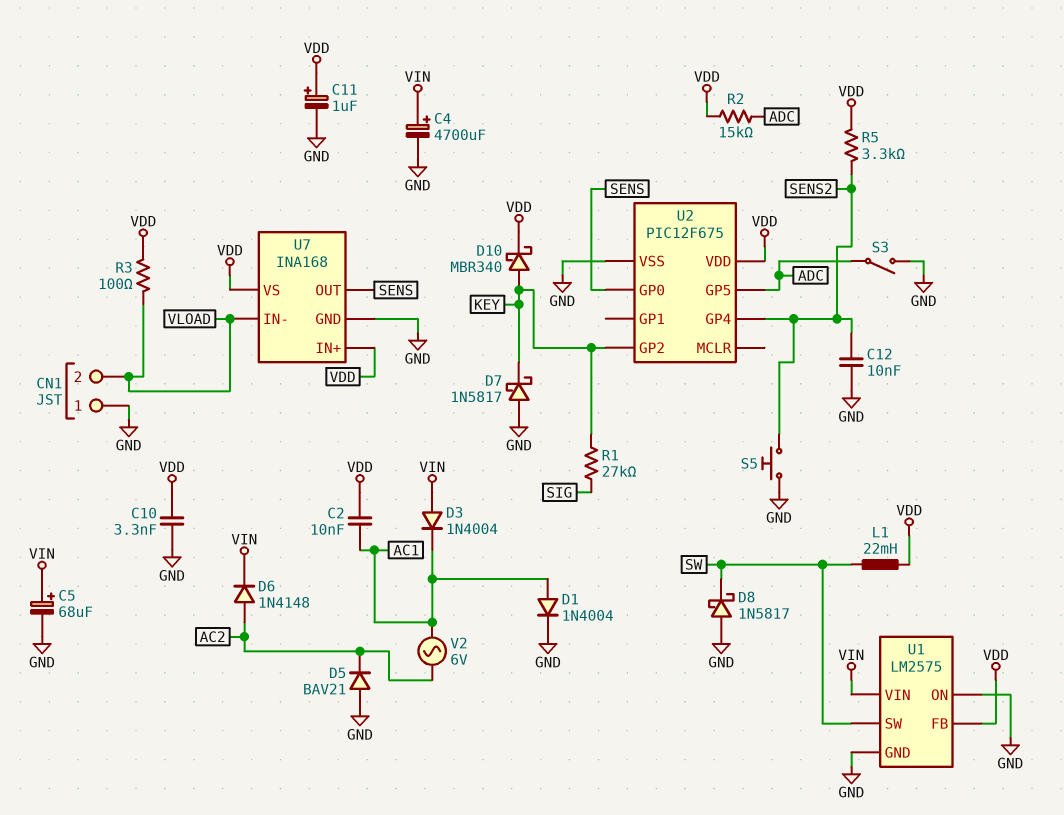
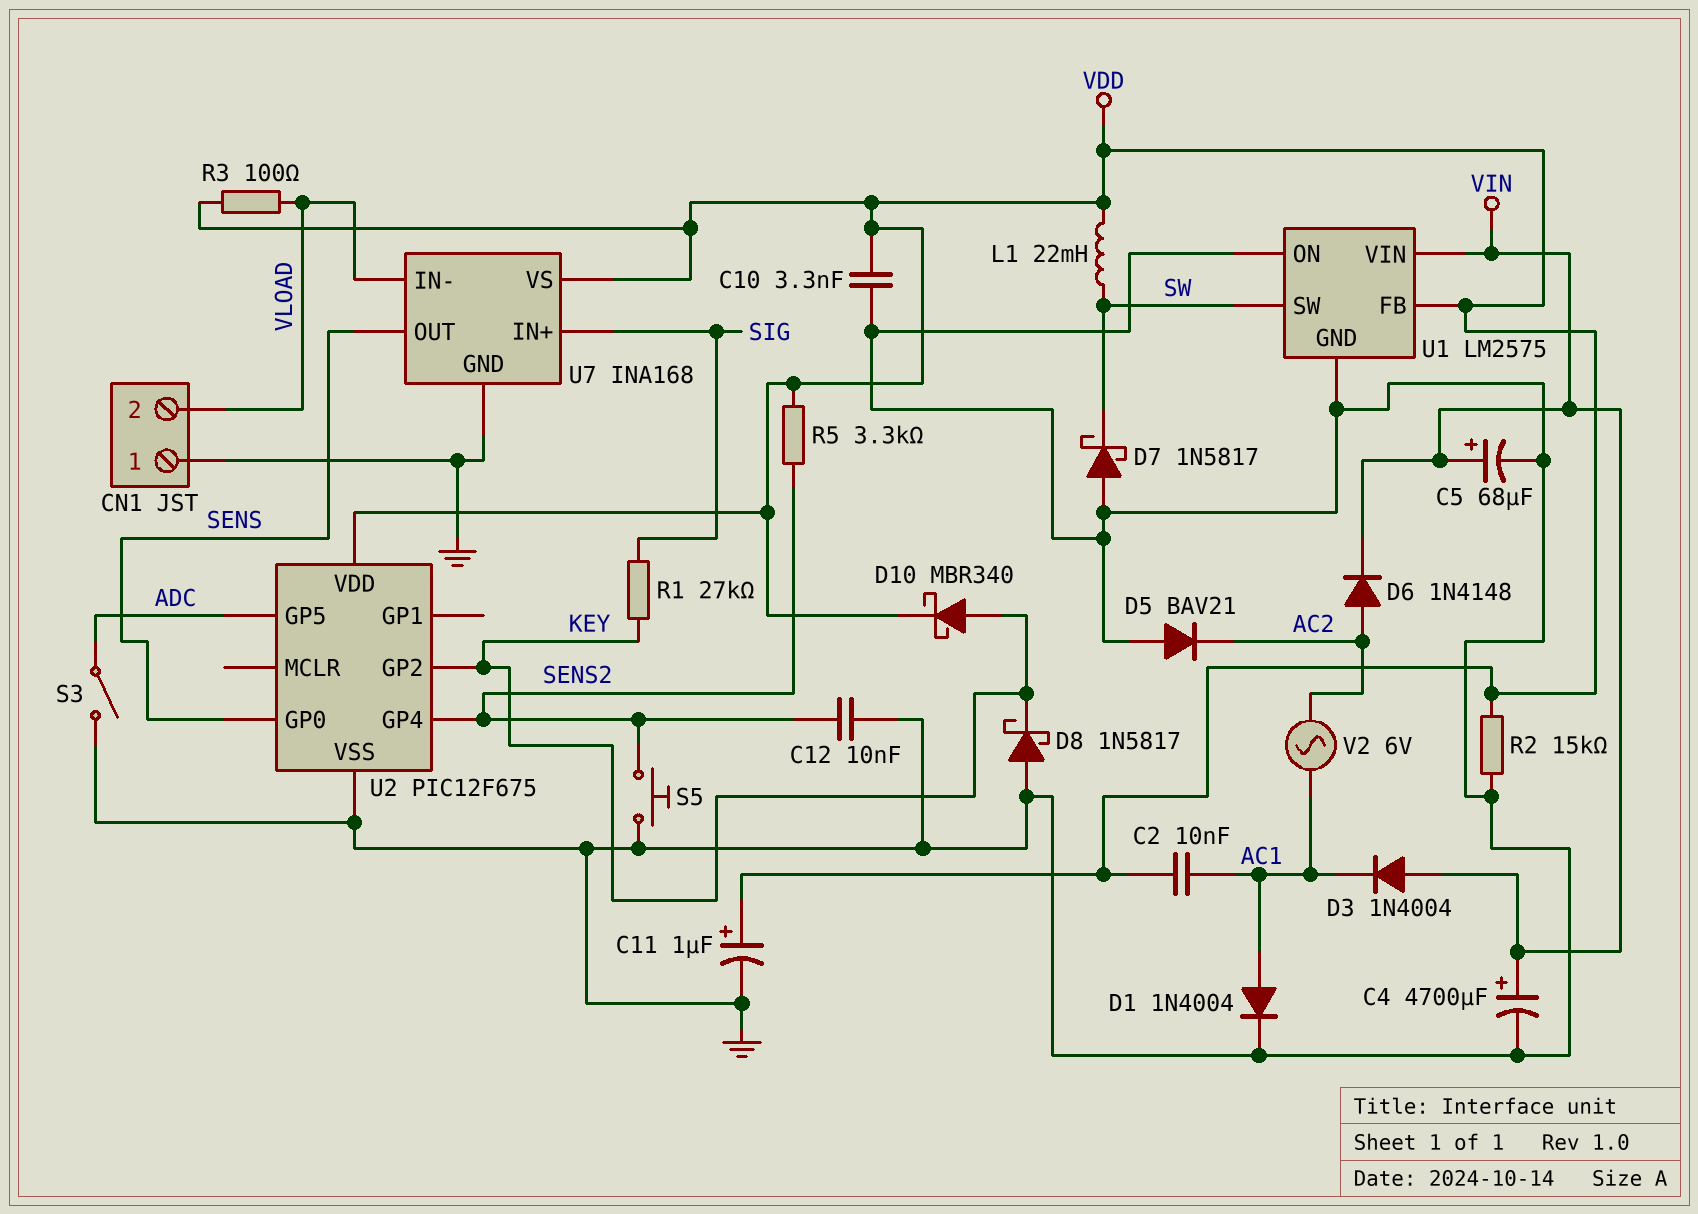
D7: schottky 1N5817 (A GND, K KEY) -> schottky 1N5817 (A GND, K SW)
D8: schottky 1N5817 (A GND, K SW) -> schottky 1N5817 (A GND, K KEY)
R2: 15k (ADC, VDD) -> 15k (GND, VDD)
U7 pin IN+: VDD -> SIG

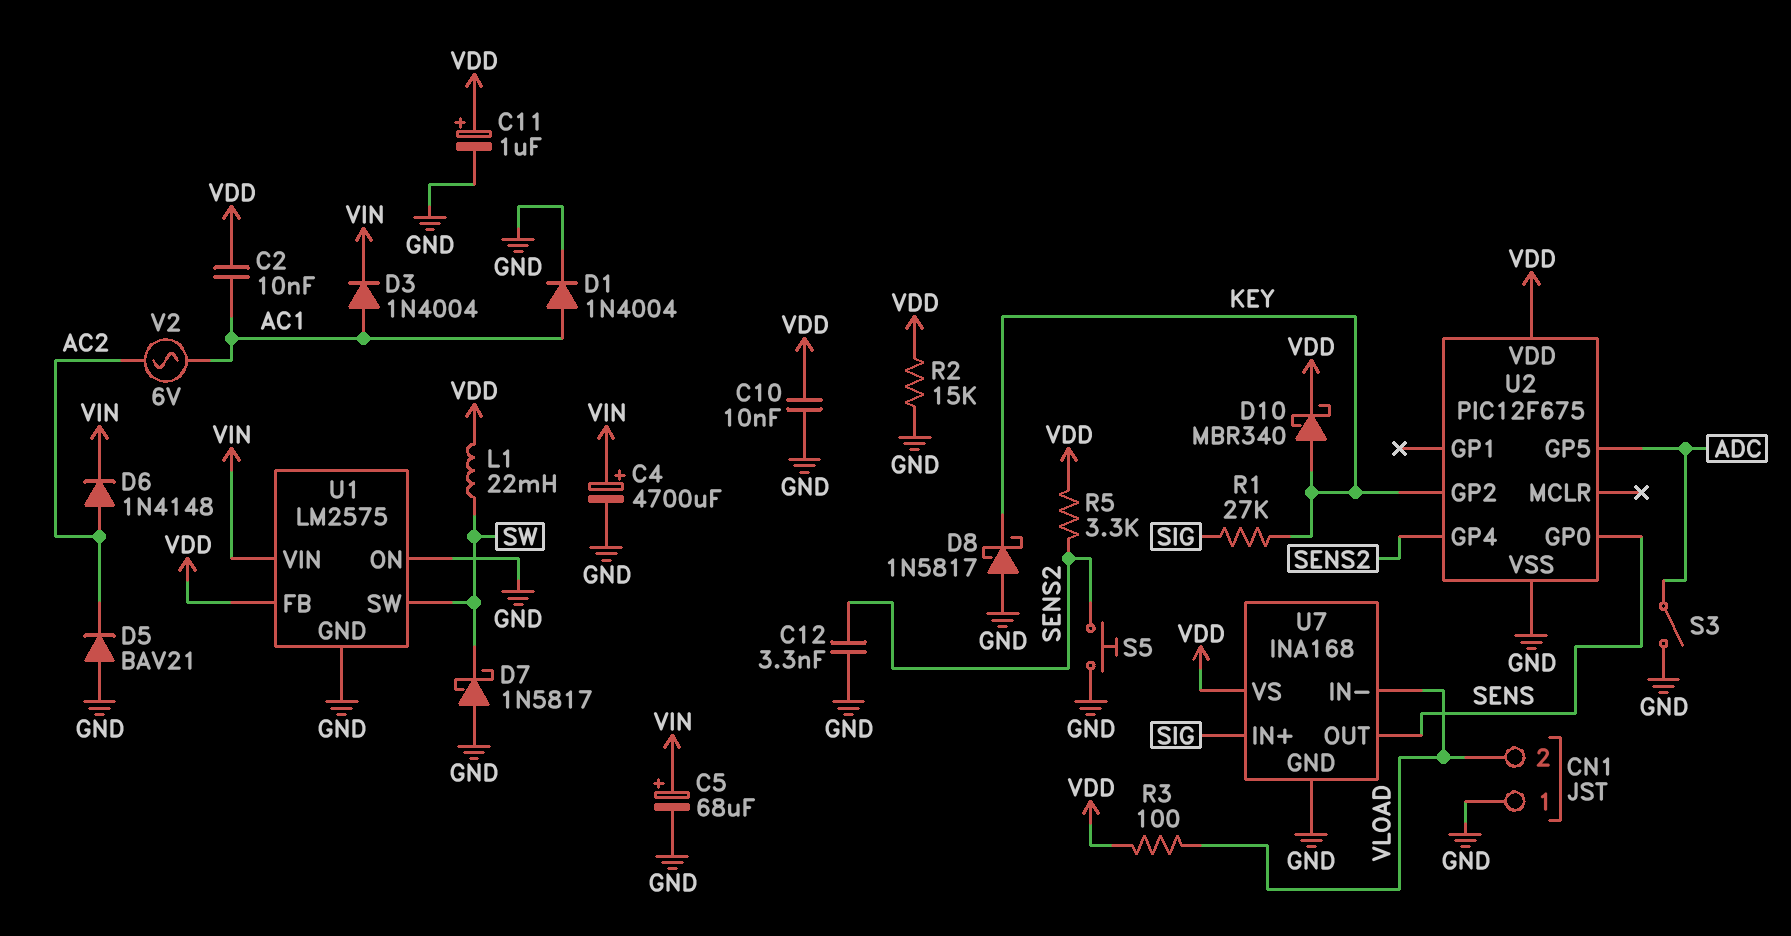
C10: 3.3nF (GND, VDD) -> 10nF (GND, VDD)
C12: 10nF (GND, SENS2) -> 3.3nF (GND, SENS2)
D3: diode 1N4004 (A VIN, K AC1) -> diode 1N4004 (A AC1, K VIN)

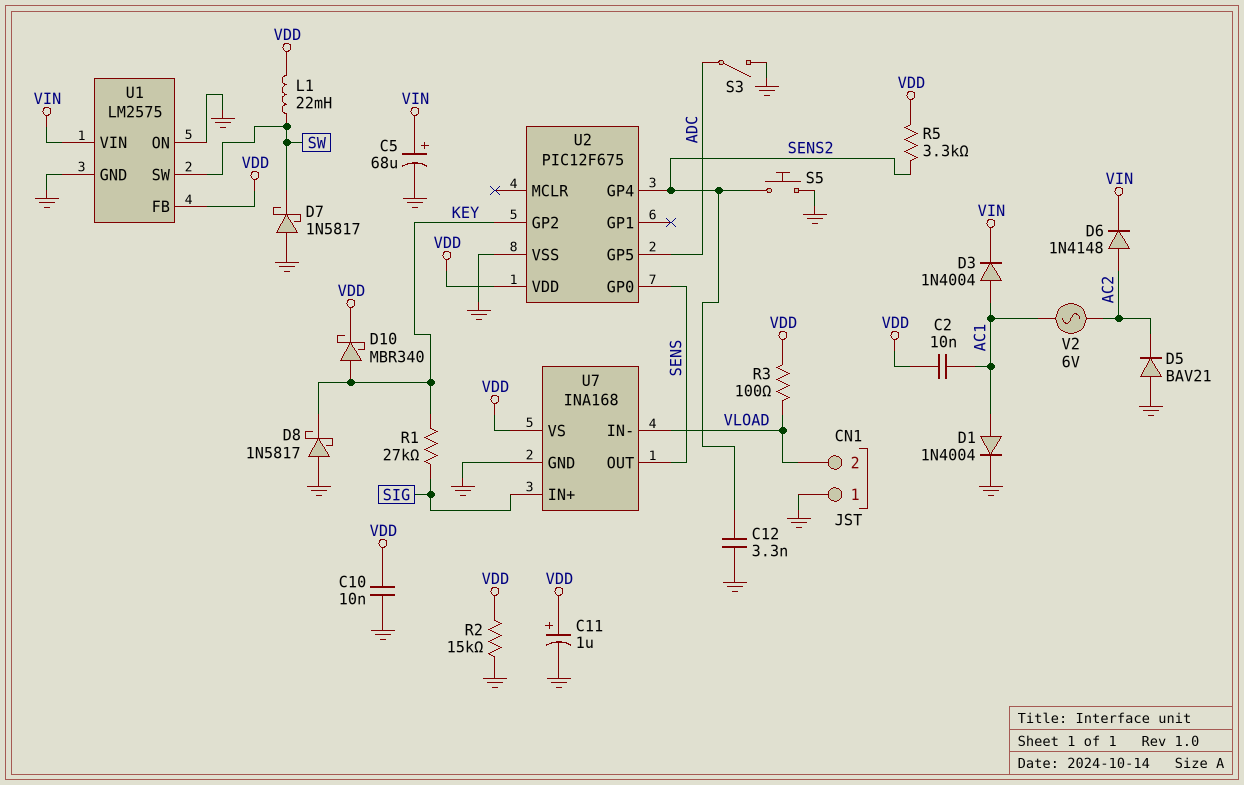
C4: 4700uF (plus VIN, minus GND) -> none

